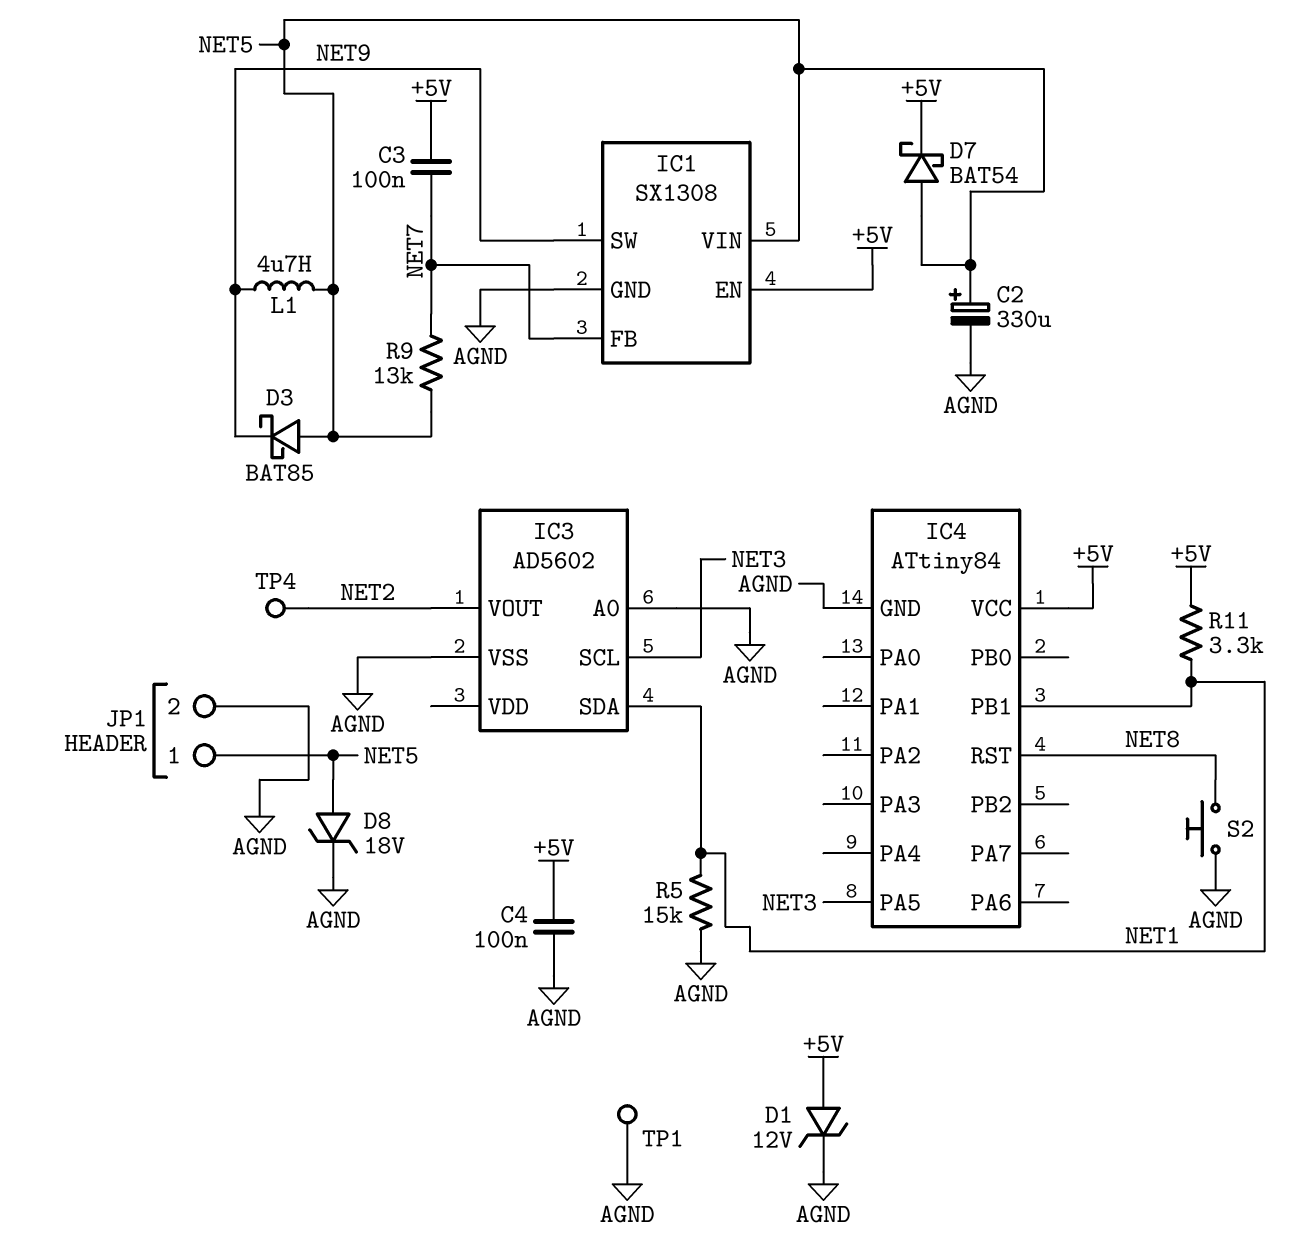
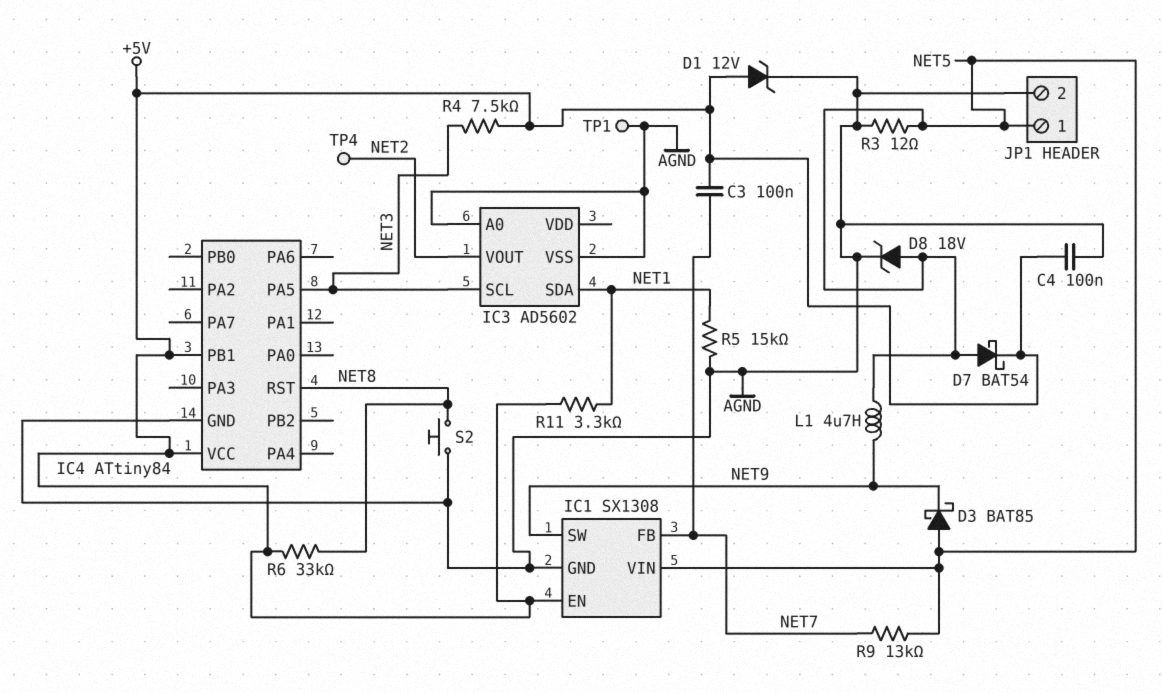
C2: 330uF (plus NET5, minus AGND) -> none
IC4 pin PB1: NET1 -> +5V
R3: none -> 12 (AGND, NET5)
R4: none -> 7.5k (+5V, NET3)
R6: none -> 33k (+5V, NET8)

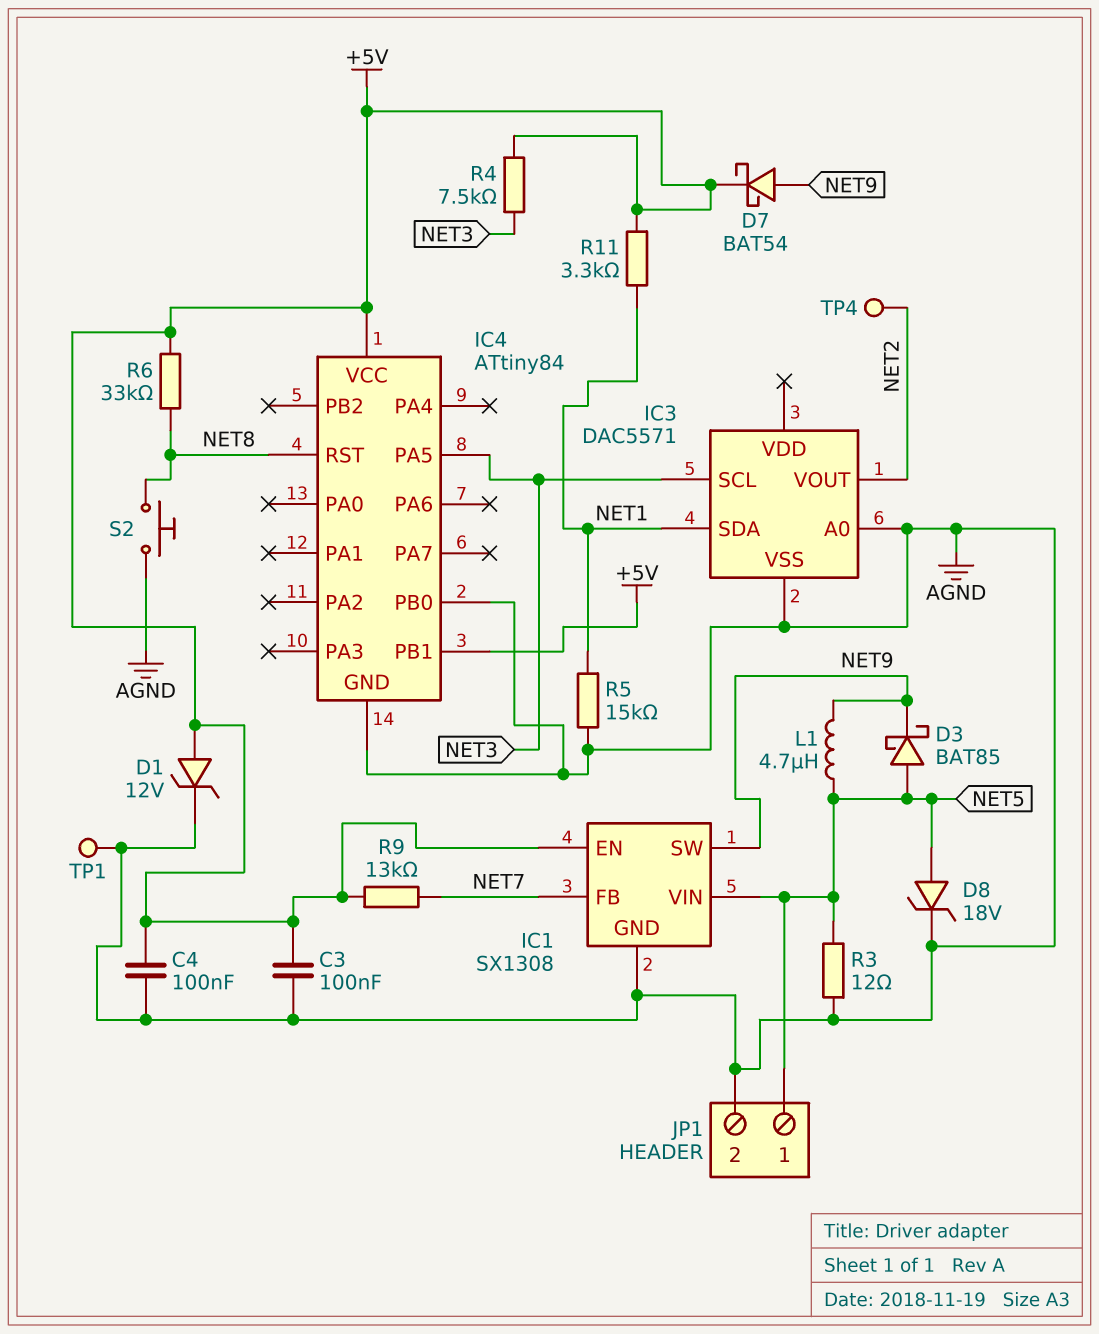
C3: 100nF (+5V, NET7) -> 100nF (+5V, AGND)
D7: schottky BAT54 (A NET5, K +5V) -> schottky BAT54 (A NET9, K +5V)
IC3: AD5602 -> DAC5571
IC4 pin PB0: none -> AGND
R9: 13k (NET5, NET7) -> 13k (+5V, NET7)

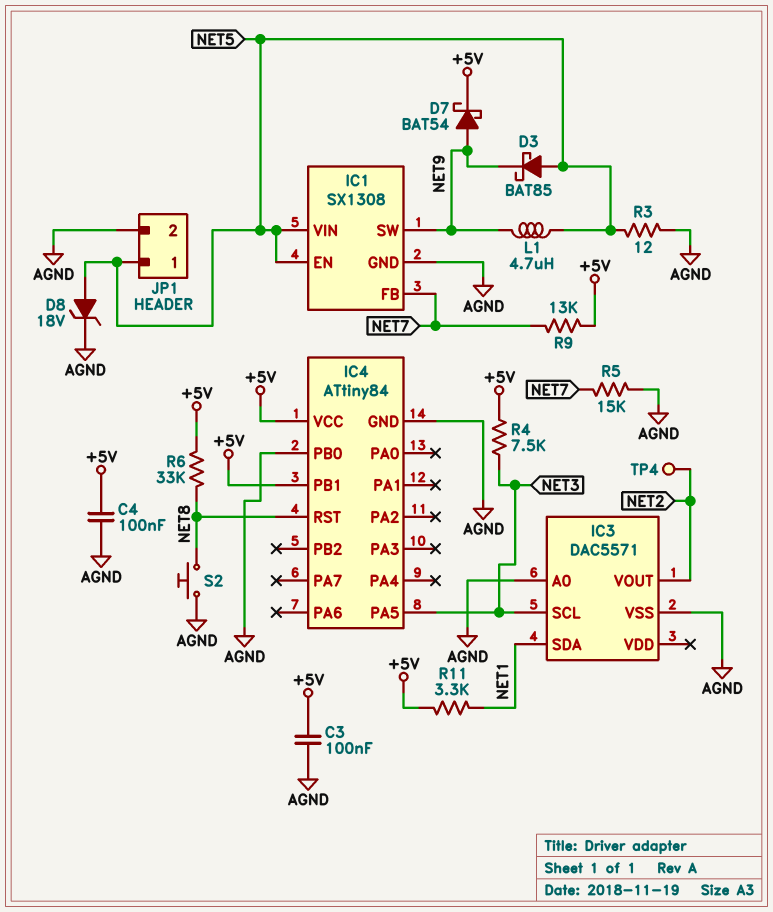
D1: zener 12V (A +5V, K AGND) -> none
IC1 pin EN: +5V -> NET5
R5: 15k (AGND, NET1) -> 15k (AGND, NET7)
TP1: test point (AGND) -> none

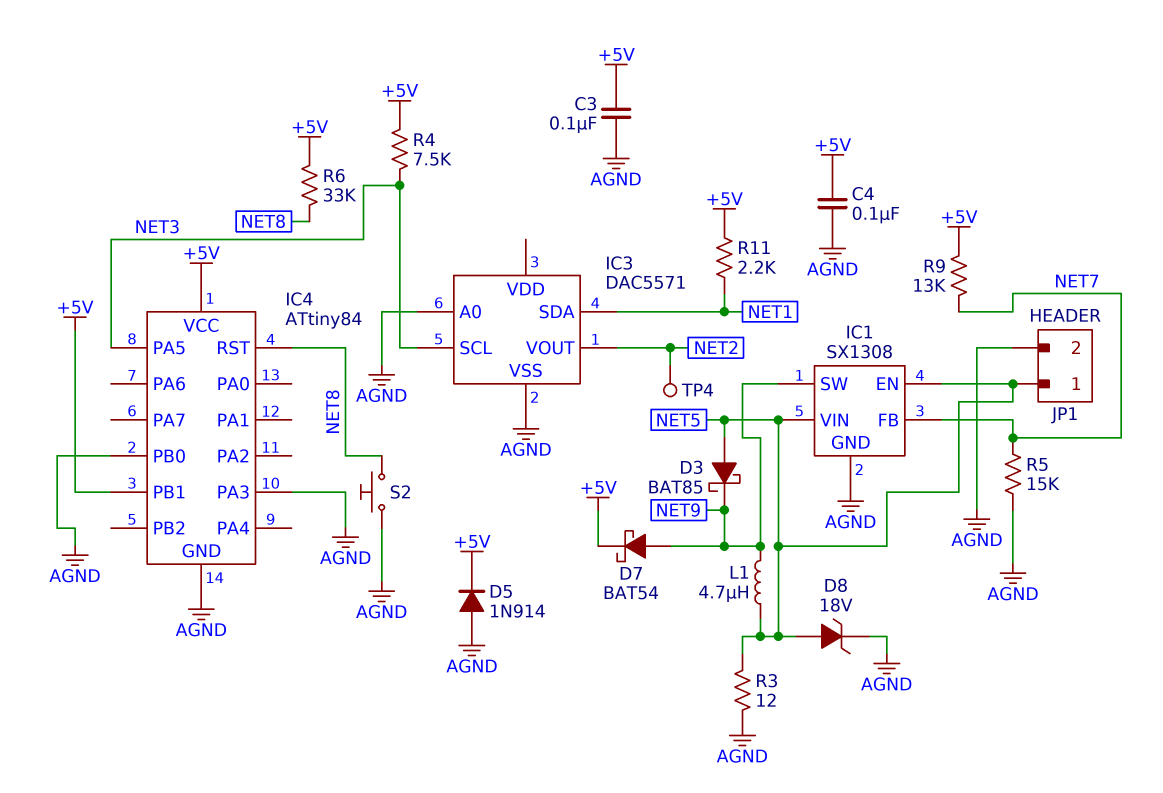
D5: none -> diode 1N914 (A AGND, K +5V)
IC4 pin PA3: none -> AGND
R11: 3.3k (+5V, NET1) -> 2.2k (+5V, NET1)

